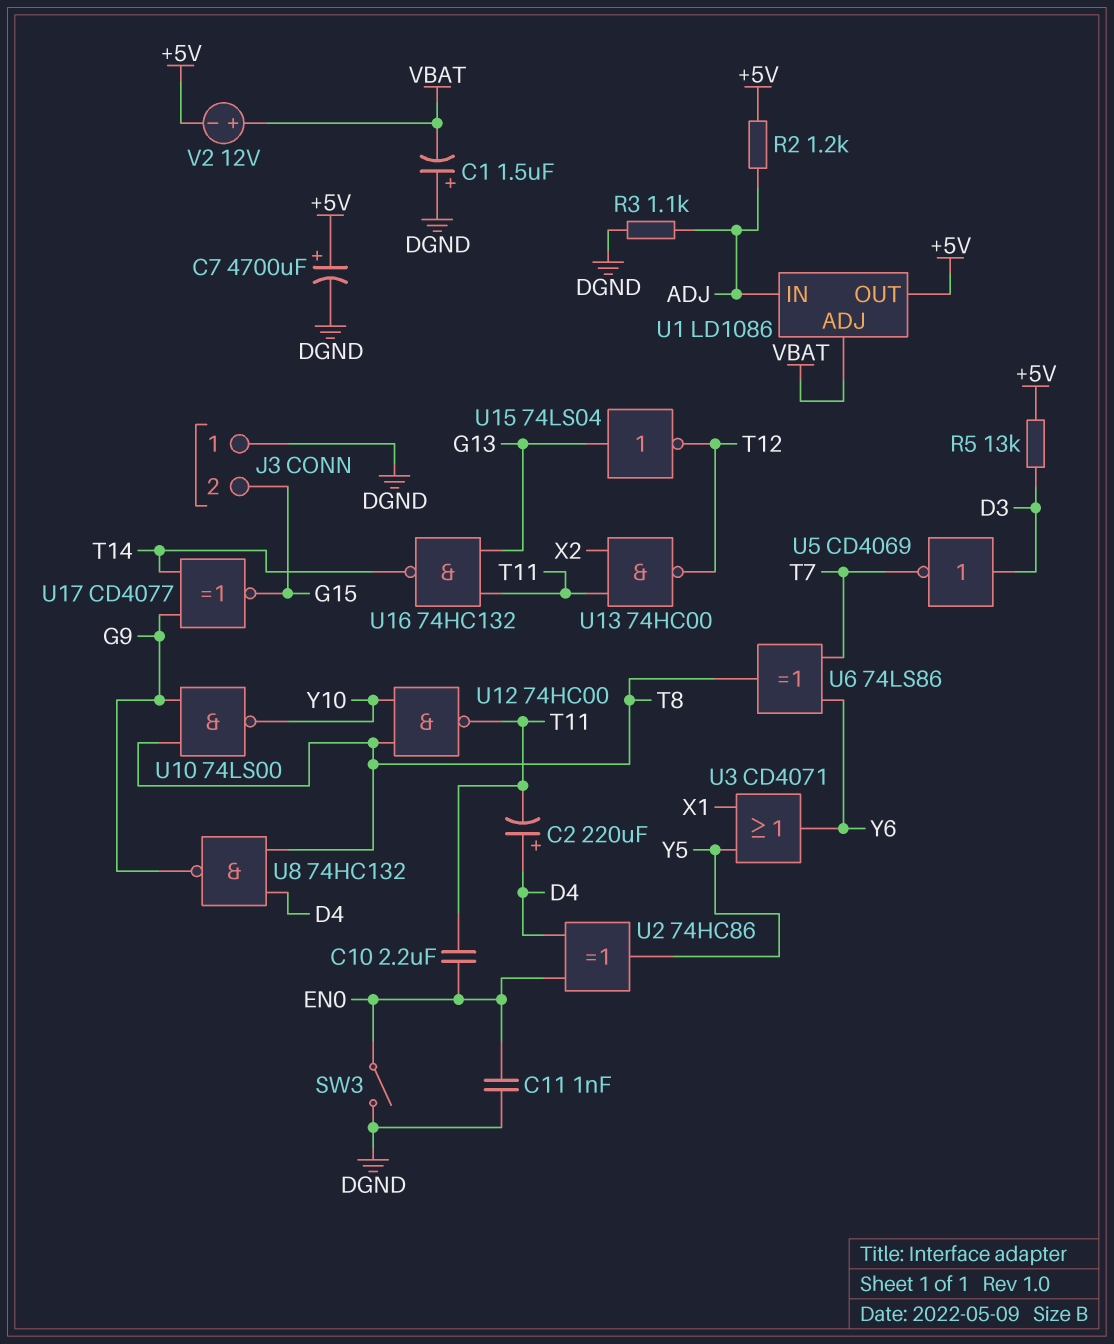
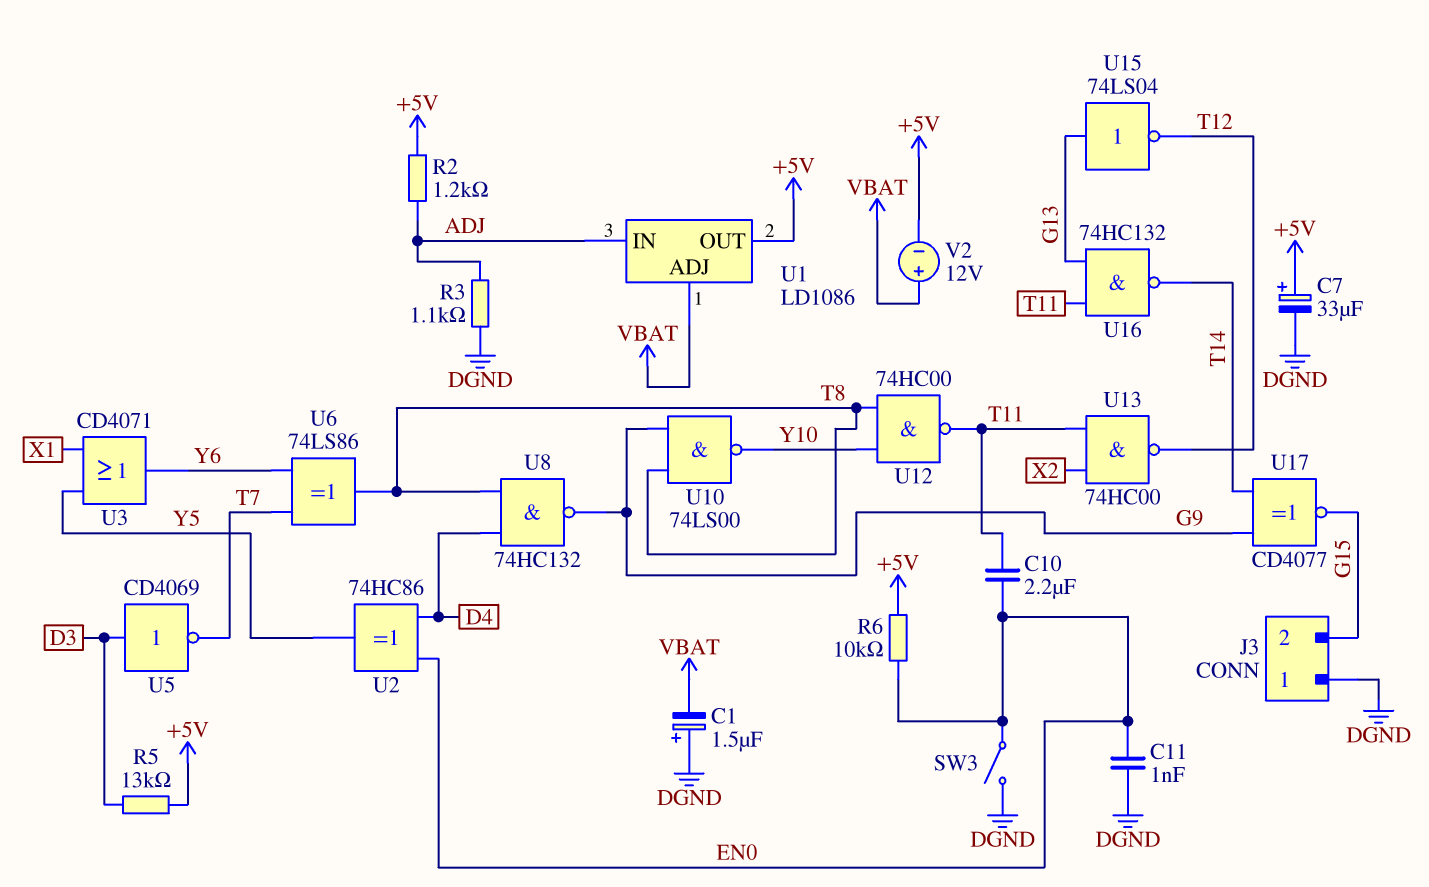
C2: 220uF (plus D4, minus T11) -> none
C7: 4700uF (plus +5V, minus DGND) -> 33uF (plus +5V, minus DGND)
R6: none -> 10k (+5V, EN0)

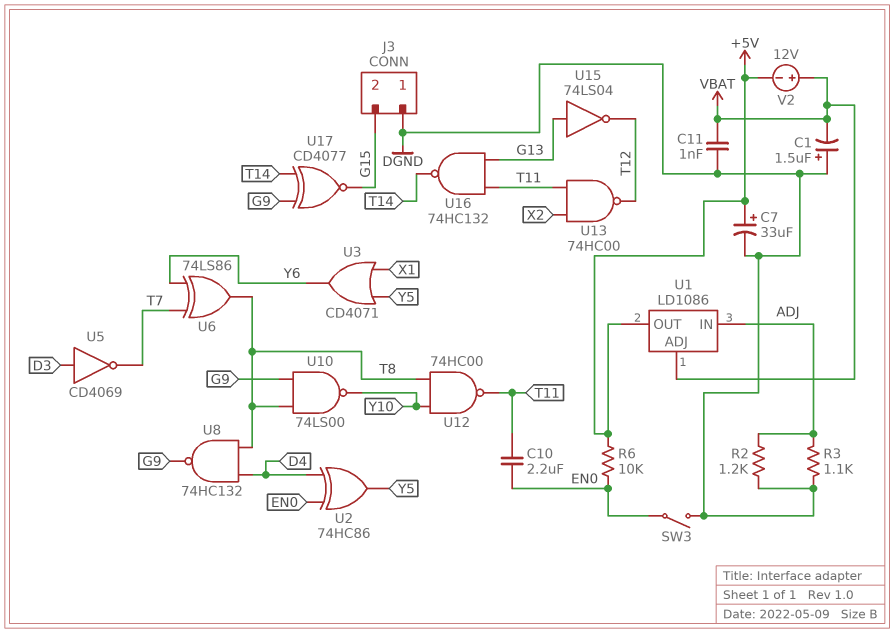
C11: 1nF (DGND, EN0) -> 1nF (DGND, VBAT)
R2: 1.2k (+5V, ADJ) -> 1.2k (ADJ, DGND)
R5: 13k (+5V, D3) -> none

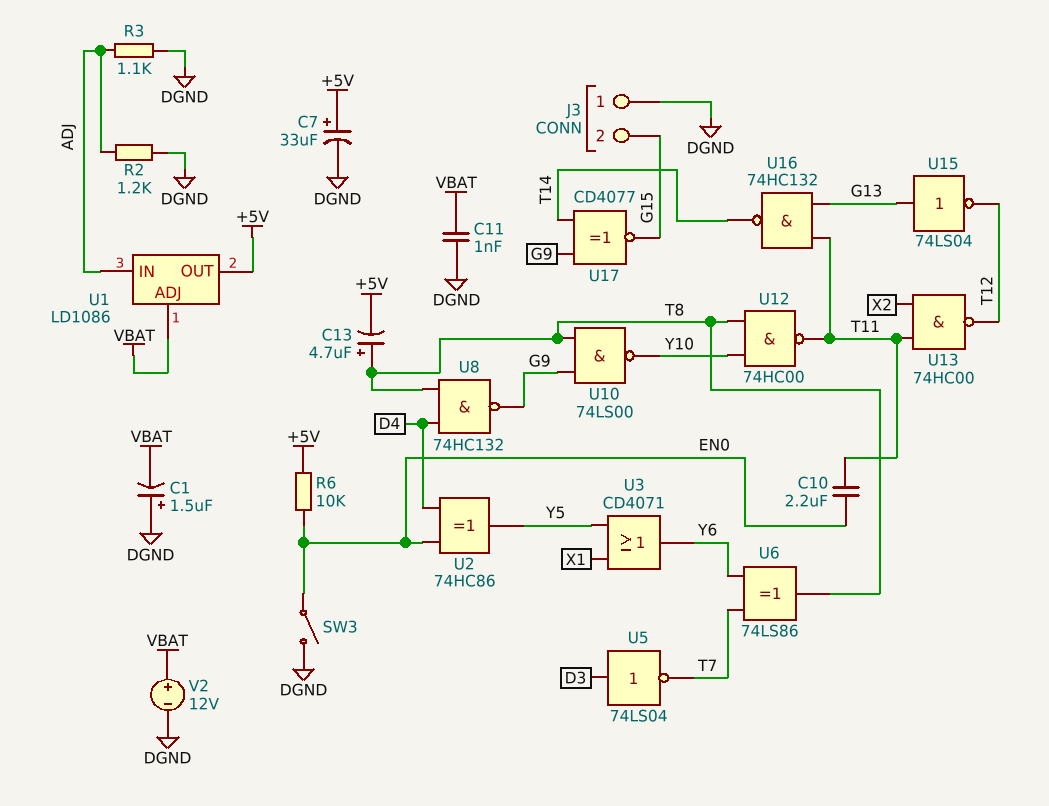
C13: none -> 4.7uF (plus T8, minus +5V)
U5: NOT CD4069 (in D3, out T7) -> NOT 74LS04 (in D3, out T7)
V2: 12V (plus VBAT, minus +5V) -> 12V (plus VBAT, minus DGND)

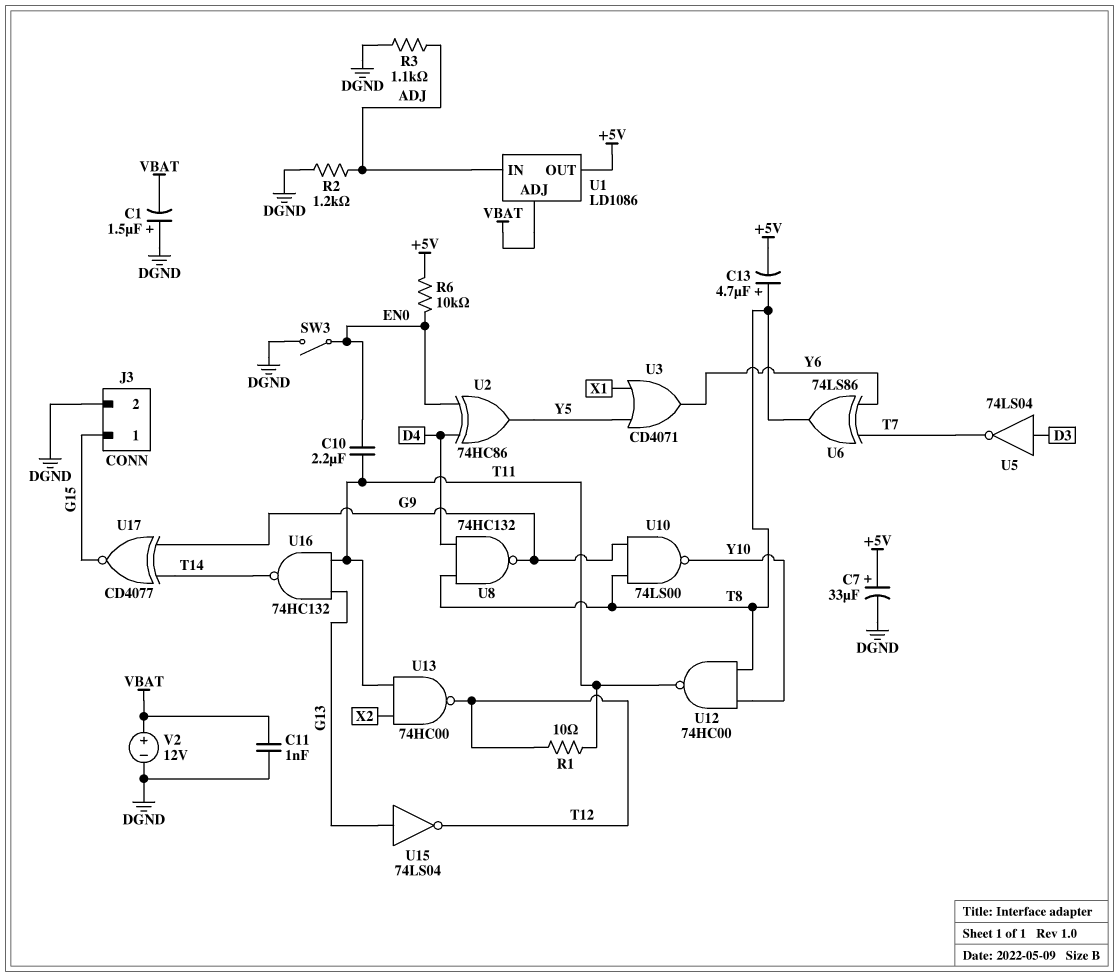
J3 pin 1: DGND -> G15
J3 pin 2: G15 -> DGND
R1: none -> 10 (T11, T12)

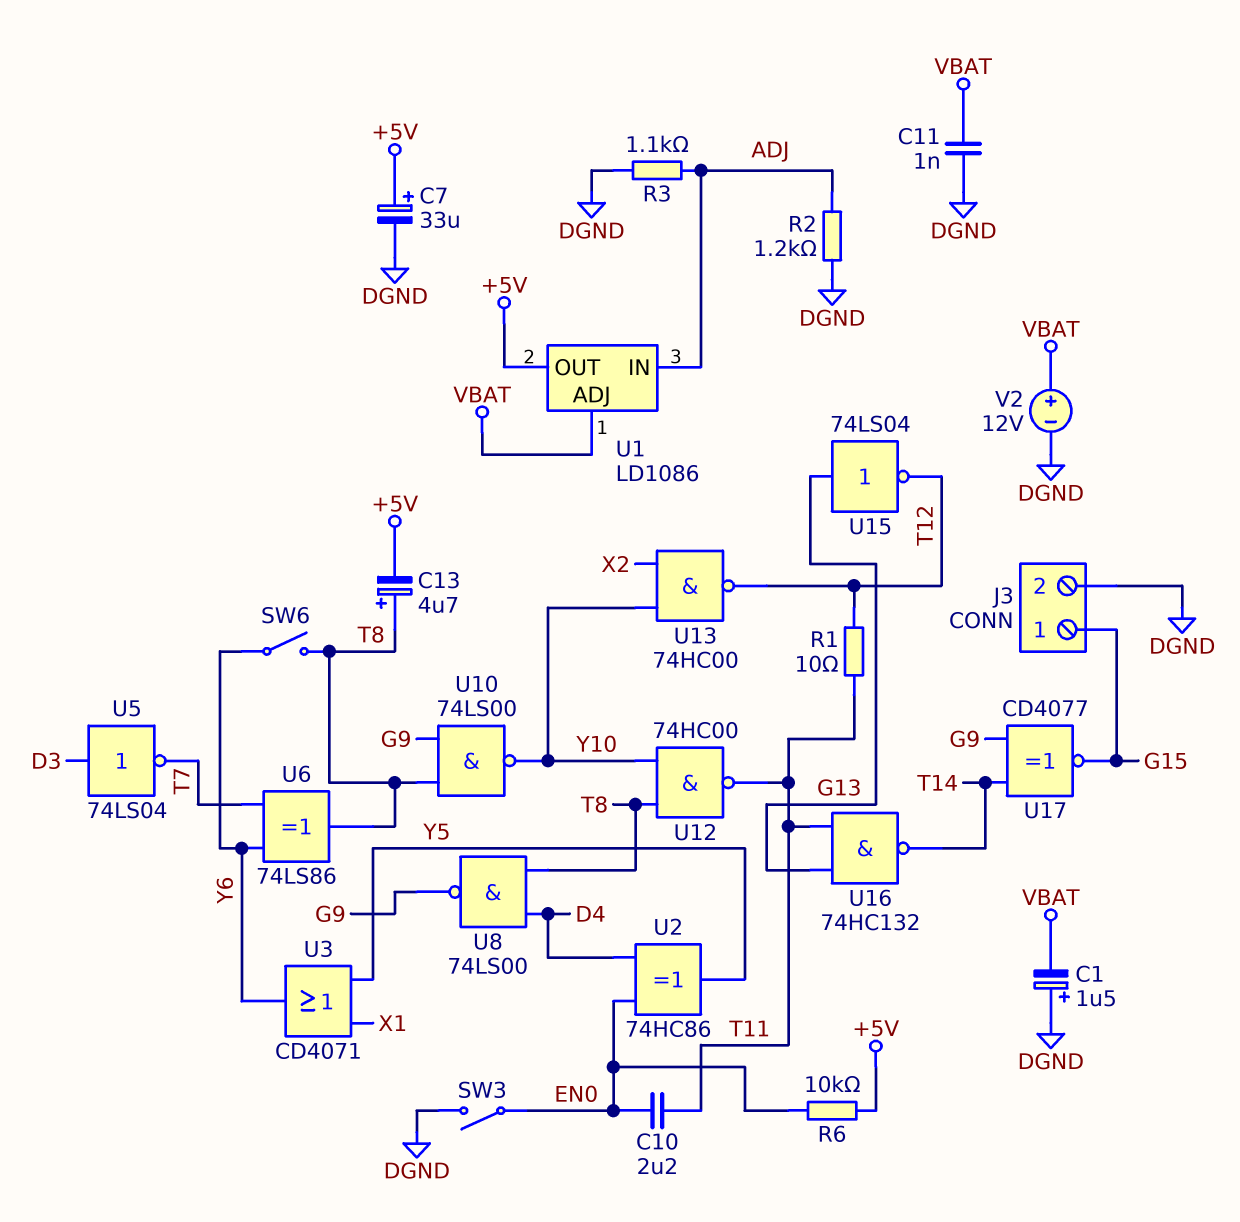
SW6: none -> switch (T8, Y6)
U8: NAND 74HC132 (in D4, in T8, out G9) -> NAND 74LS00 (in D4, in T8, out G9)
U13: NAND 74HC00 (in T11, in X2, out T12) -> NAND 74HC00 (in X2, in Y10, out T12)

